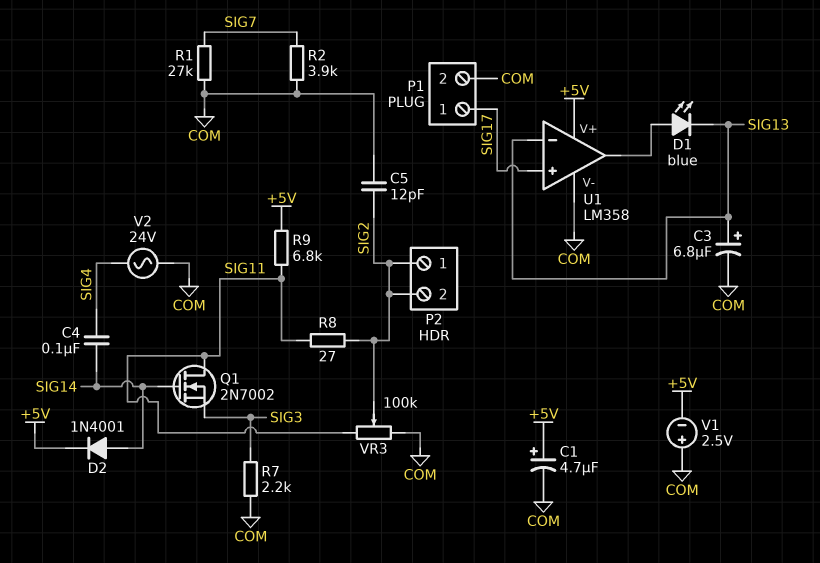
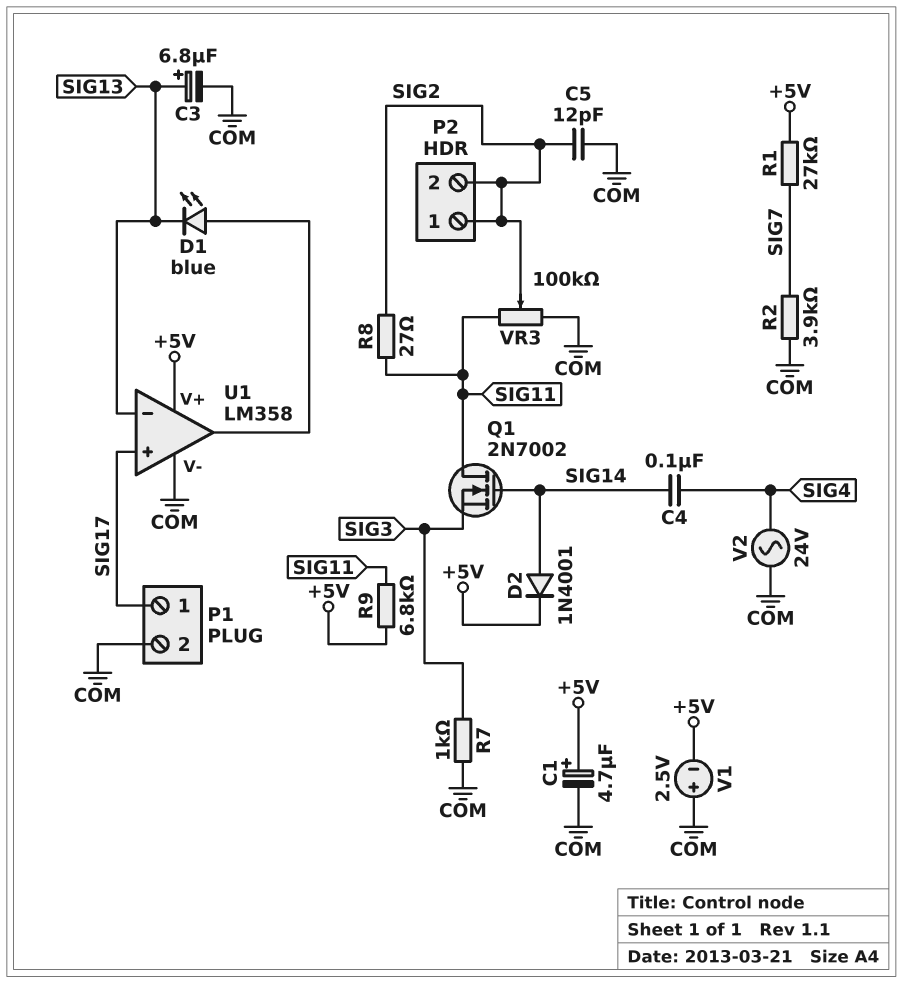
R1: 27k (COM, SIG7) -> 27k (+5V, SIG7)
R7: 2.2k (COM, SIG3) -> 1k (COM, SIG3)

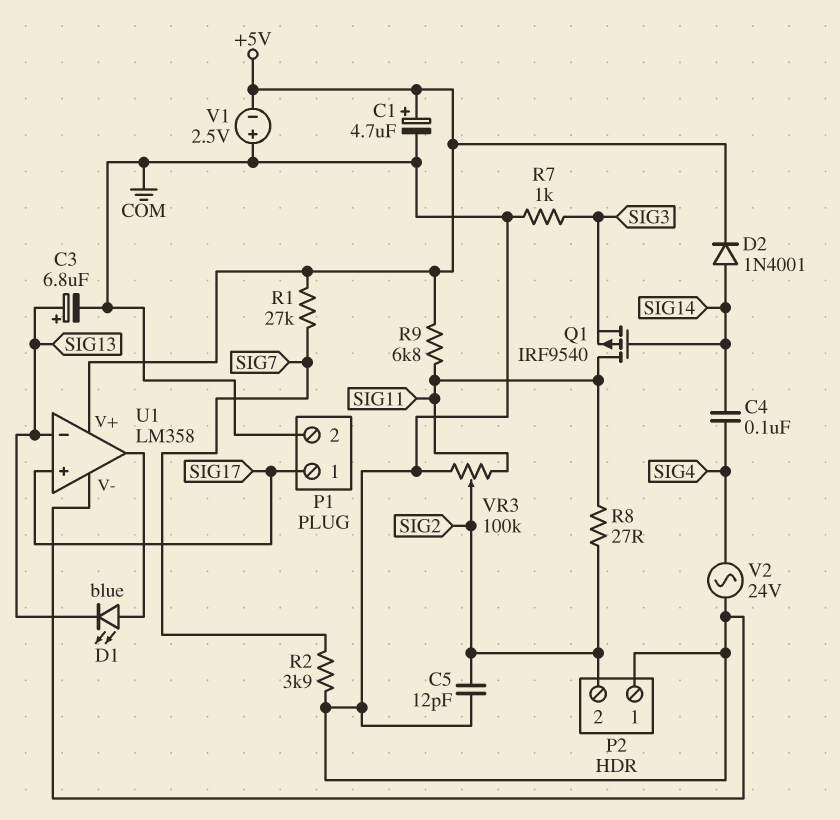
P2 pin 1: SIG2 -> COM
Q1: NMOS 2N7002 (G SIG14, D SIG11, S SIG3) -> PMOS IRF9540 (G SIG14, D SIG11, S SIG3)

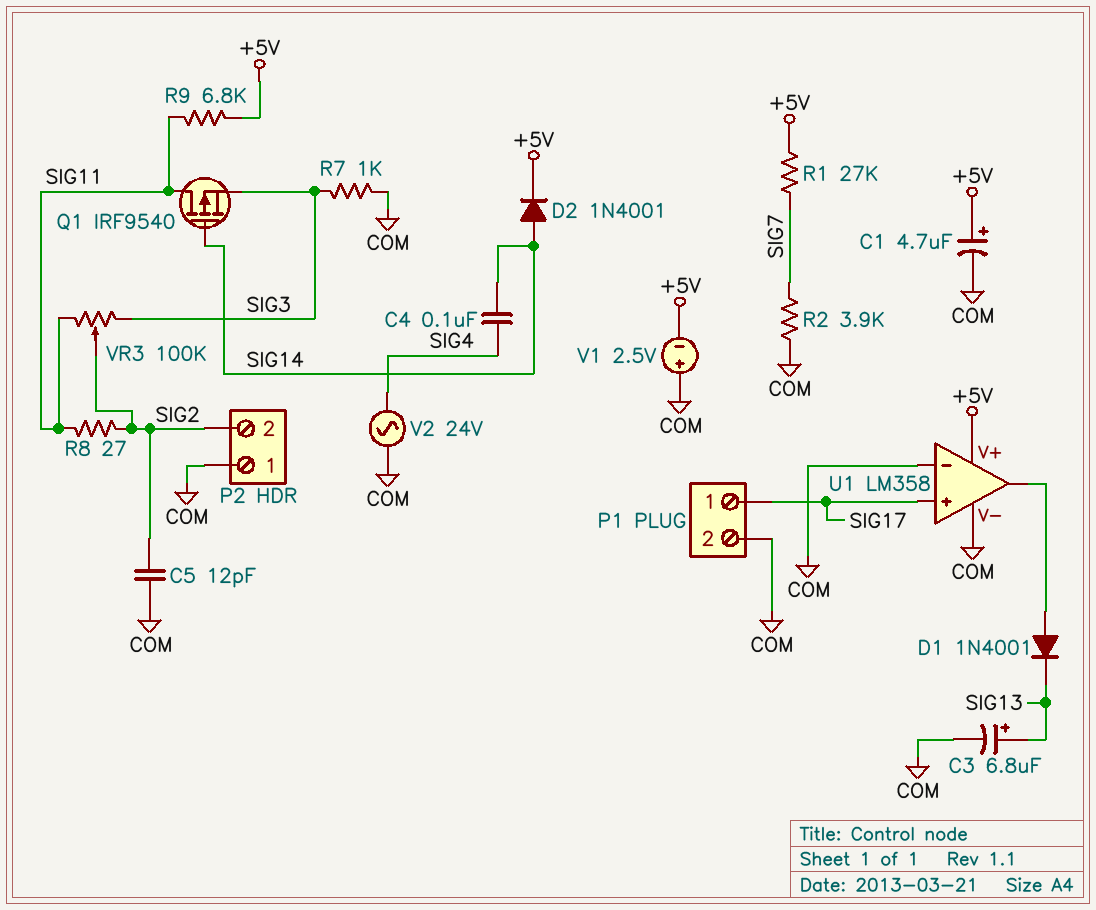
D1: LED blue (A U1/out, K SIG13) -> diode 1N4001 (A U1/out, K SIG13)
U1 pin in-: SIG13 -> COM
VR3: 100k (COM, SIG11, wiper SIG2) -> 100k (SIG3, SIG11, wiper SIG2)

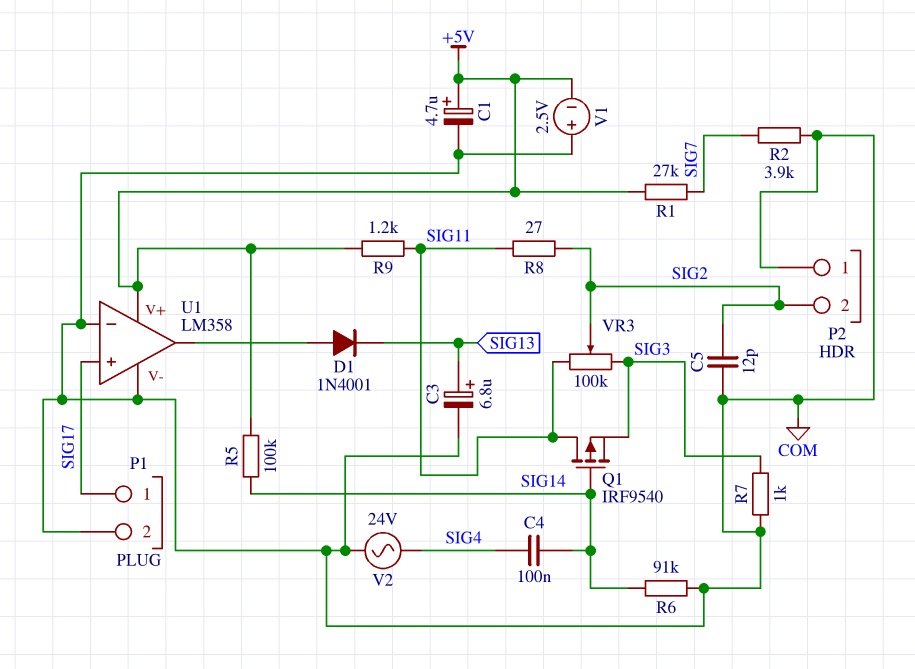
D2: diode 1N4001 (A SIG14, K +5V) -> none
R5: none -> 100k (+5V, SIG14)
R6: none -> 91k (COM, SIG14)
R9: 6.8k (+5V, SIG11) -> 1.2k (+5V, SIG11)

